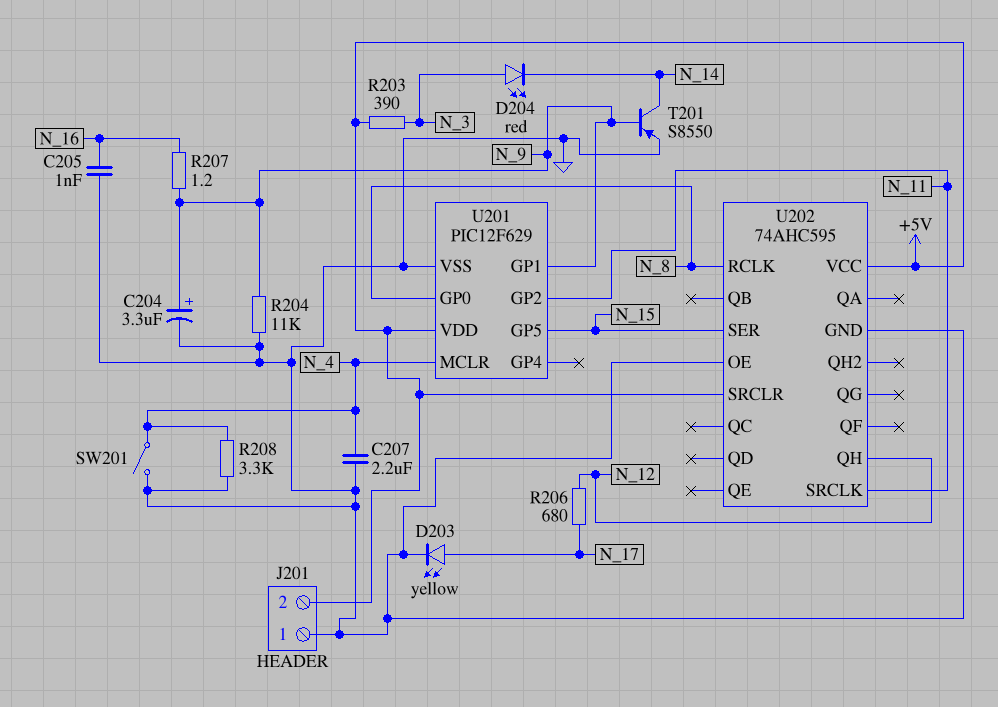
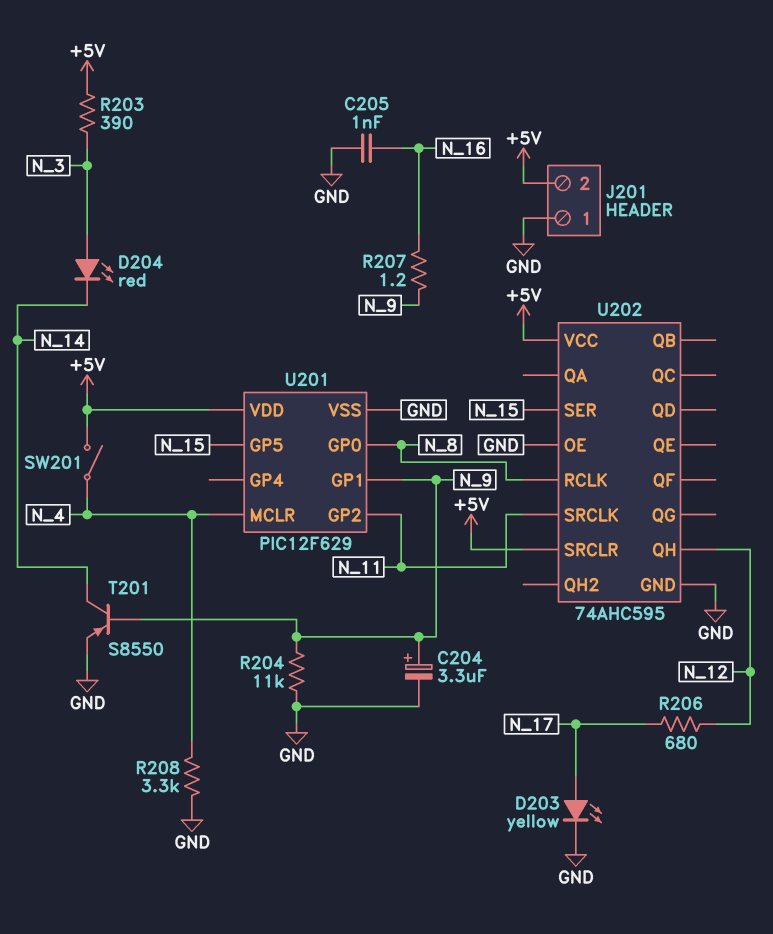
C207: 2.2uF (GND, N_4) -> none
SW201: switch (GND, N_4) -> switch (+5V, N_4)

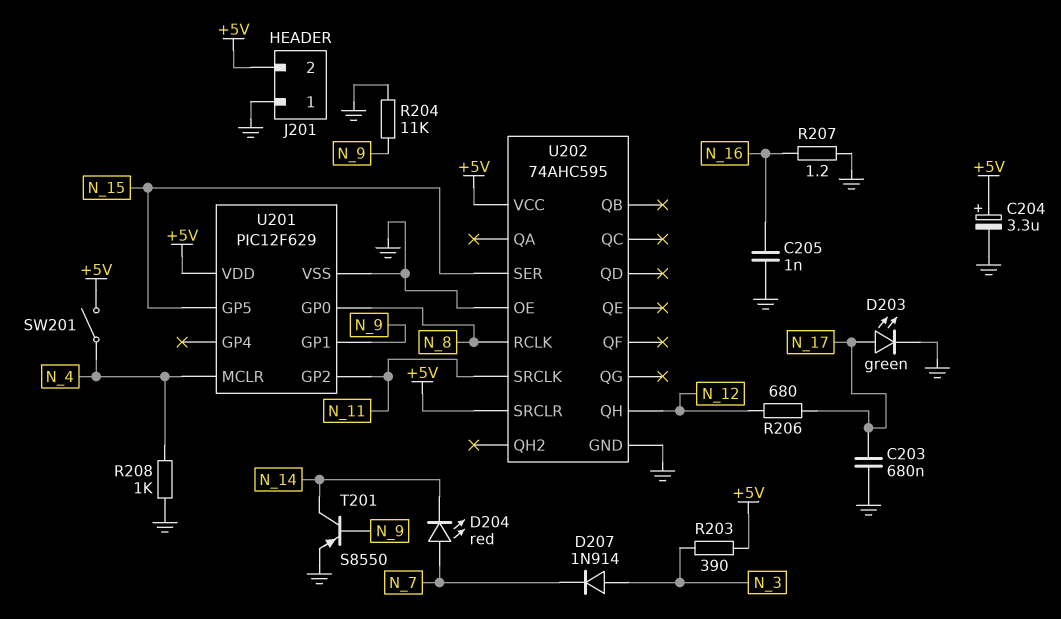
C203: none -> 680nF (GND, N_17)
C204: 3.3uF (plus N_9, minus GND) -> 3.3uF (plus +5V, minus GND)
D203: LED yellow (A N_17, K GND) -> LED green (A N_17, K GND)
D204: LED red (A N_3, K N_14) -> LED red (A N_7, K N_14)
D207: none -> diode 1N914 (A N_3, K N_7)
R207: 1.2 (N_9, N_16) -> 1.2 (GND, N_16)
R208: 3.3k (GND, N_4) -> 1k (GND, N_4)

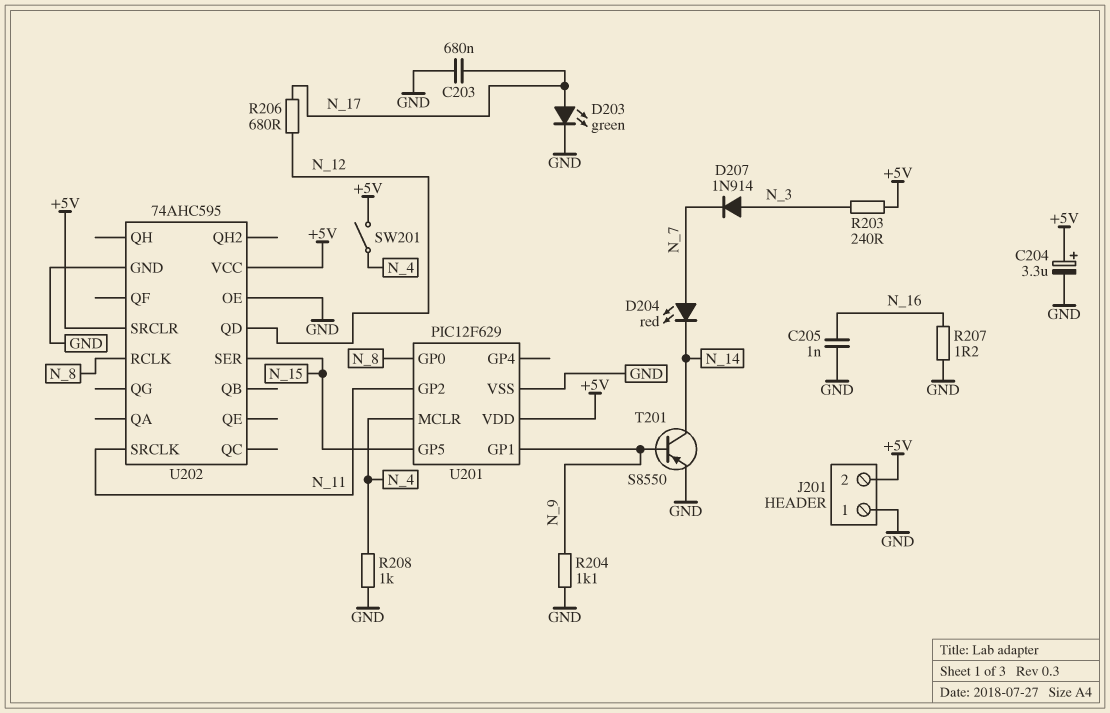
R203: 390 (+5V, N_3) -> 240 (+5V, N_3)
R204: 11k (GND, N_9) -> 1.1k (GND, N_9)
U202 pin QD: none -> N_12
U202 pin QH: N_12 -> none

